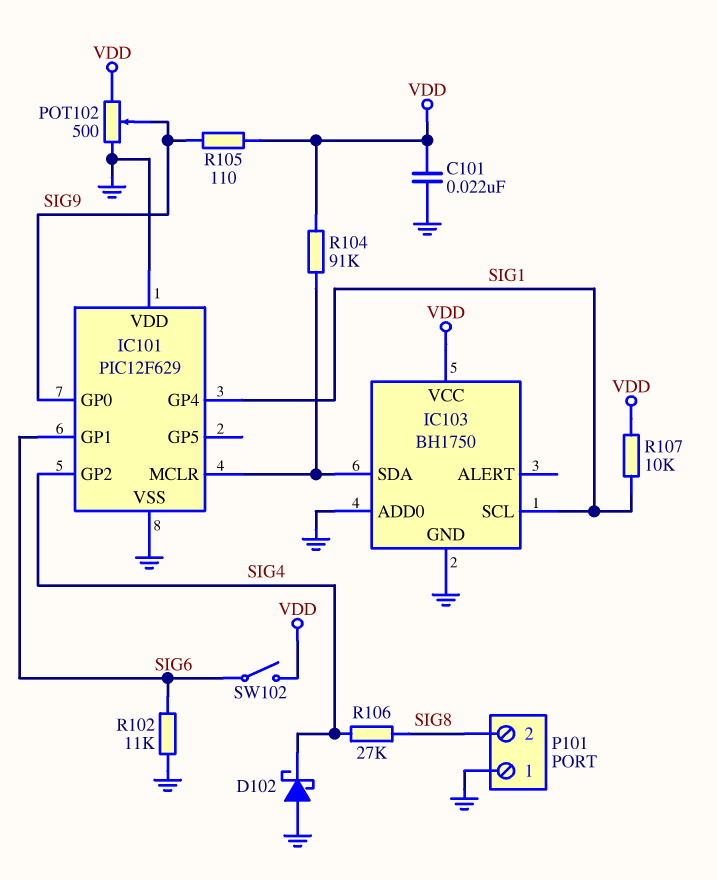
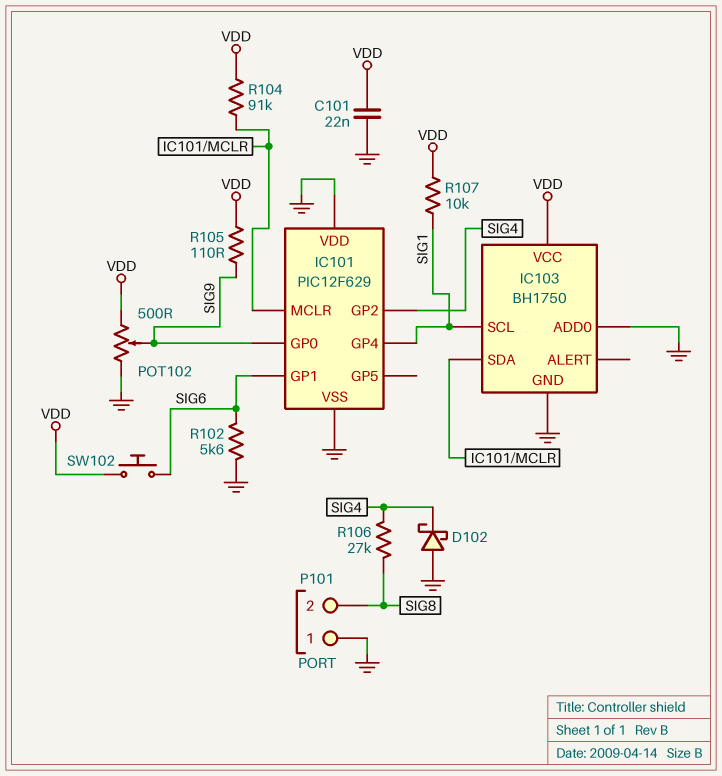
R102: 11k (GND, SIG6) -> 5.6k (GND, SIG6)
SW102: switch (SIG6, VDD) -> button (SIG6, VDD)

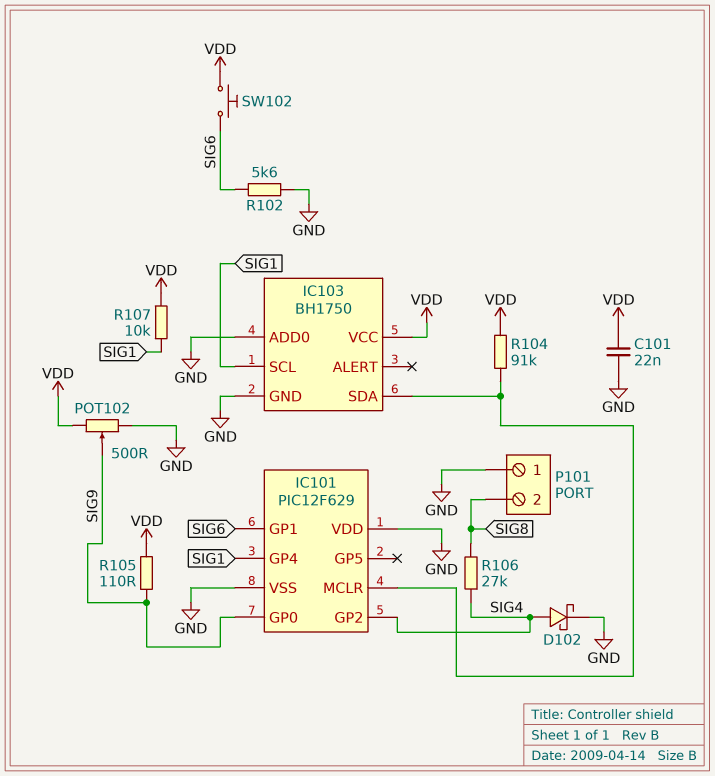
D102: schottky (A GND, K SIG4) -> schottky (A SIG4, K GND)

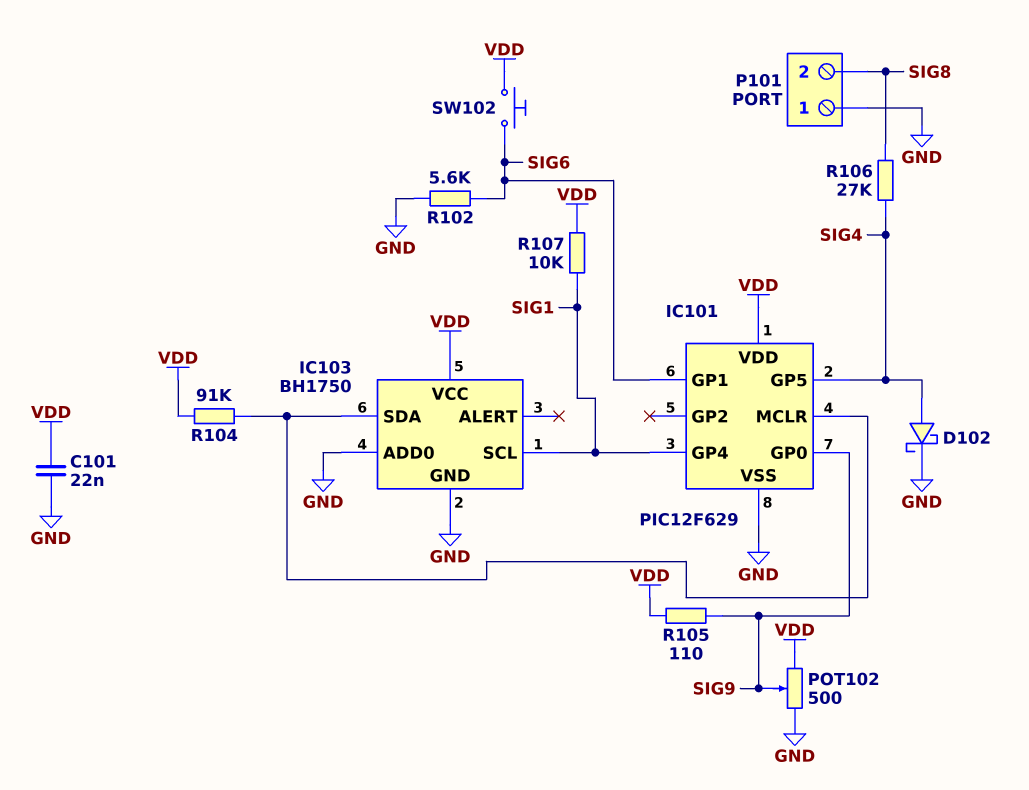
IC101 pin GP2: SIG4 -> none
IC101 pin GP5: none -> SIG4
IC101 pin VDD: GND -> VDD

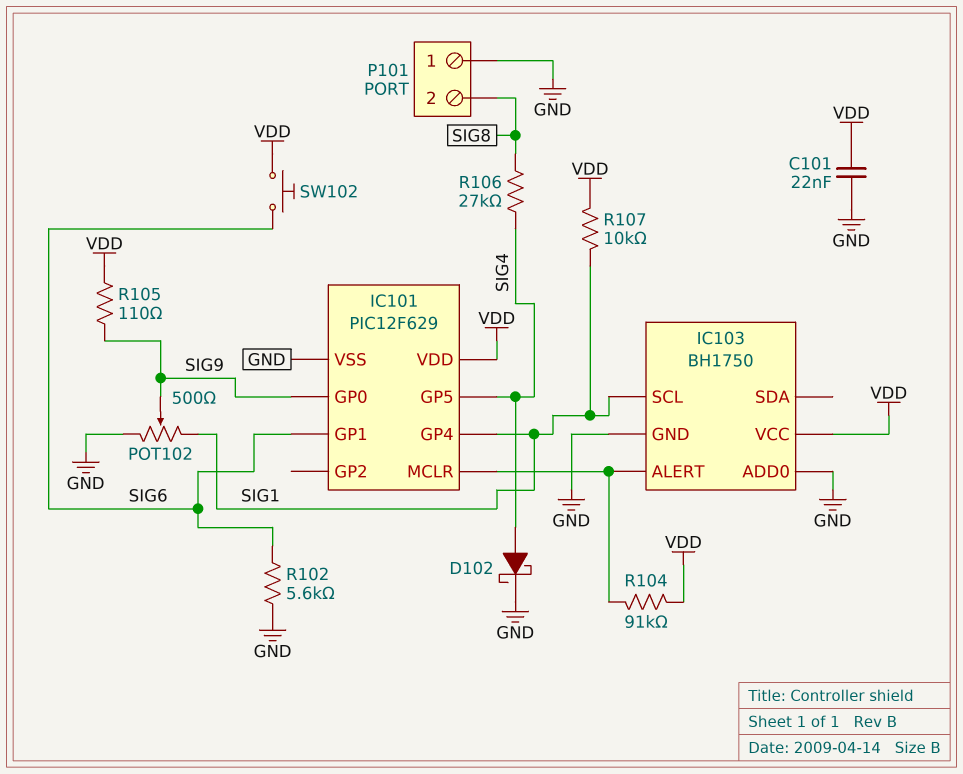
IC103 pin ALERT: none -> IC101/MCLR
IC103 pin SDA: IC101/MCLR -> none
POT102: 500 (GND, VDD, wiper SIG9) -> 500 (GND, SIG1, wiper SIG9)

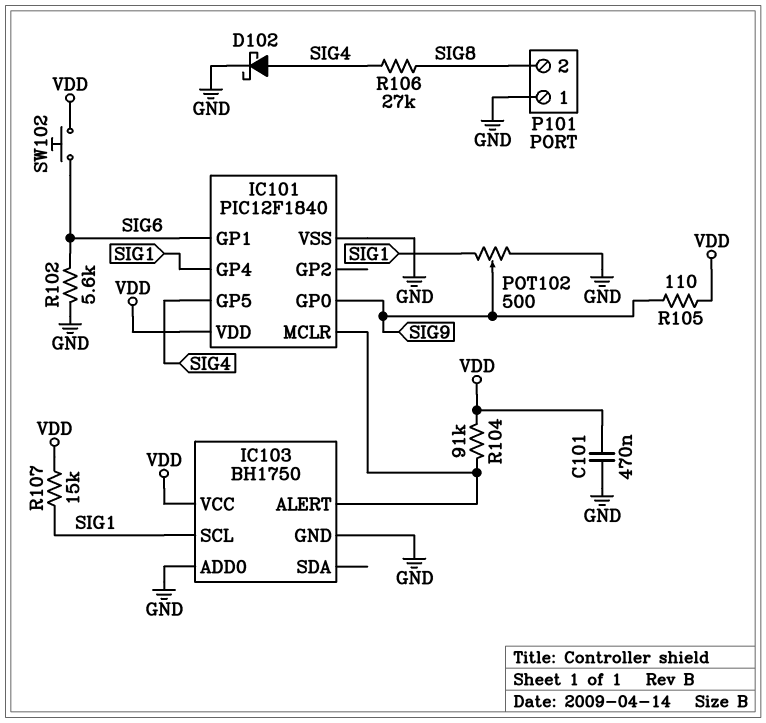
C101: 22nF (GND, VDD) -> 470nF (GND, VDD)
IC101: PIC12F629 -> PIC12F1840
R107: 10k (SIG1, VDD) -> 15k (SIG1, VDD)

